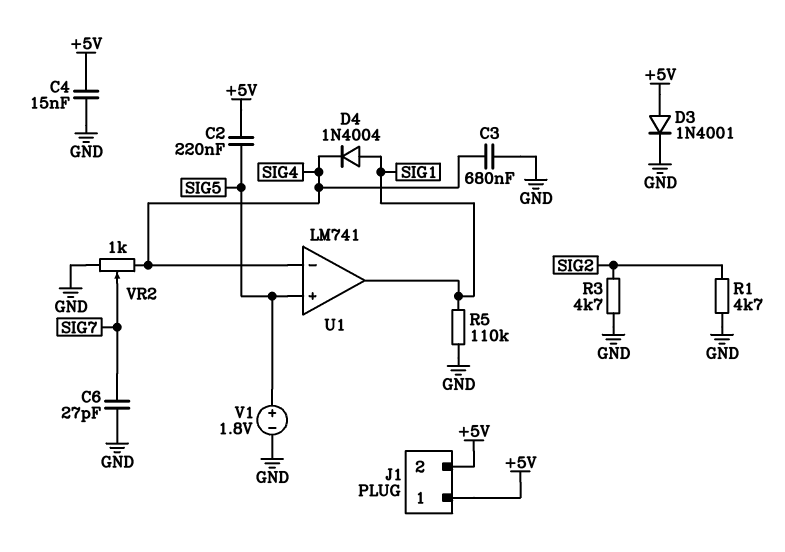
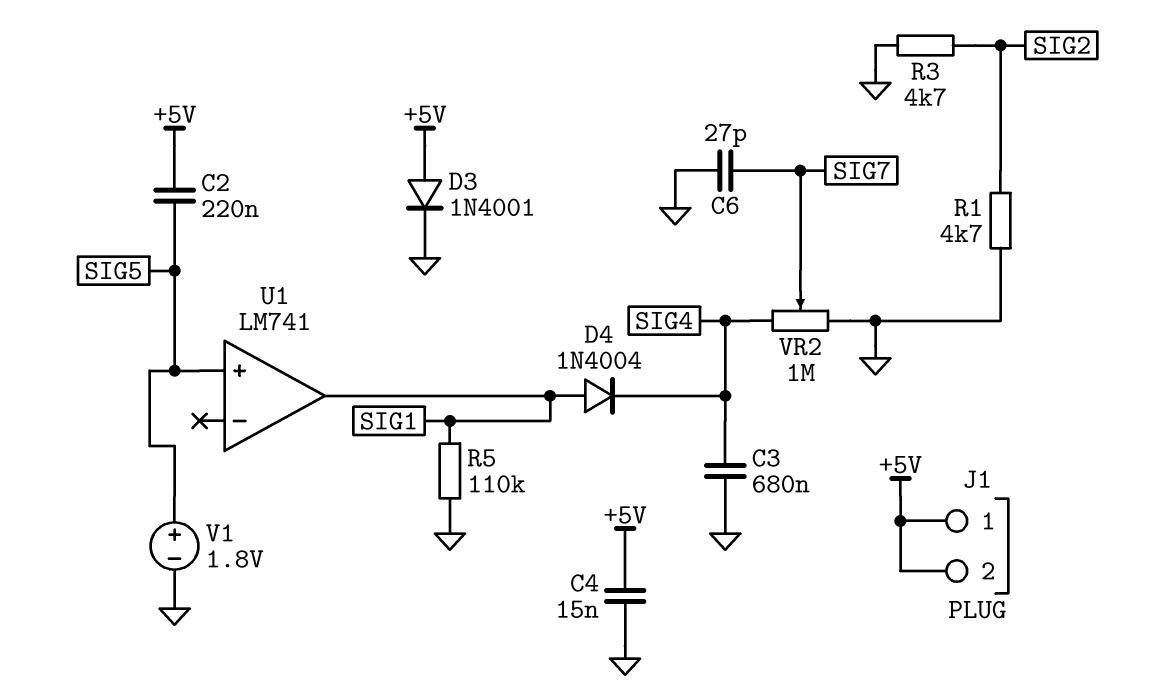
U1 pin in-: SIG4 -> none
VR2: 1k (GND, SIG4, wiper SIG7) -> 1M (GND, SIG4, wiper SIG7)

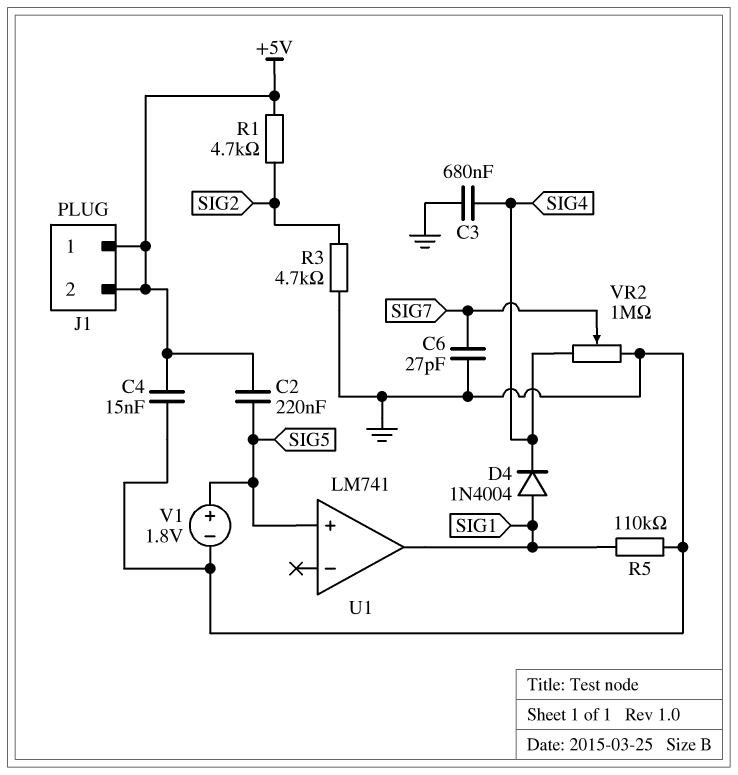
D3: diode 1N4001 (A +5V, K GND) -> none
R1: 4.7k (GND, SIG2) -> 4.7k (+5V, SIG2)

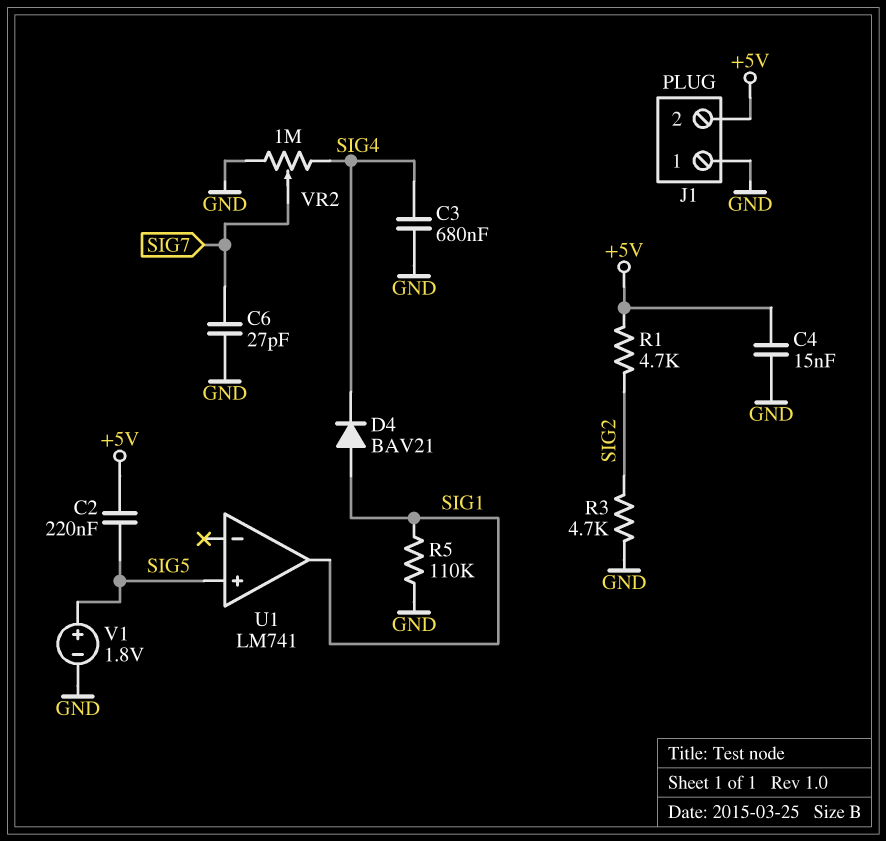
D4: diode 1N4004 (A SIG1, K SIG4) -> diode BAV21 (A SIG1, K SIG4)
J1 pin 1: +5V -> GND

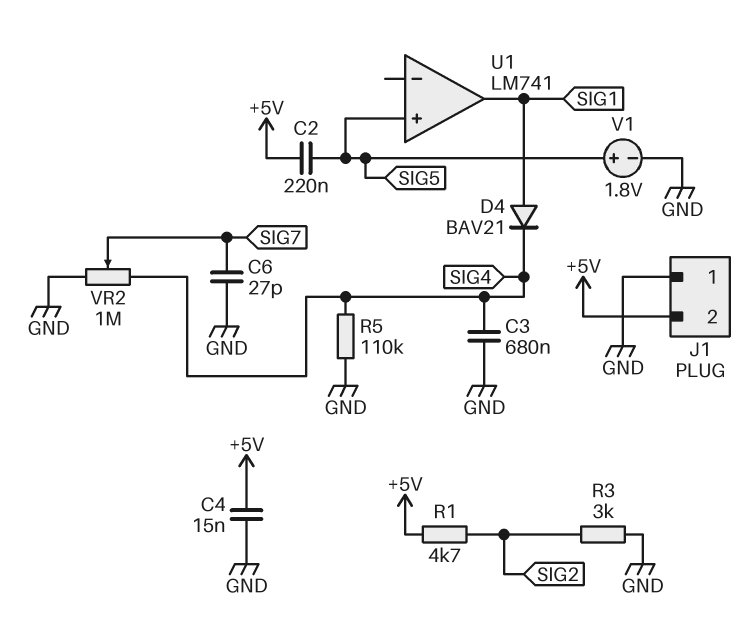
R3: 4.7k (GND, SIG2) -> 3k (GND, SIG2)
R5: 110k (GND, SIG1) -> 110k (GND, SIG4)

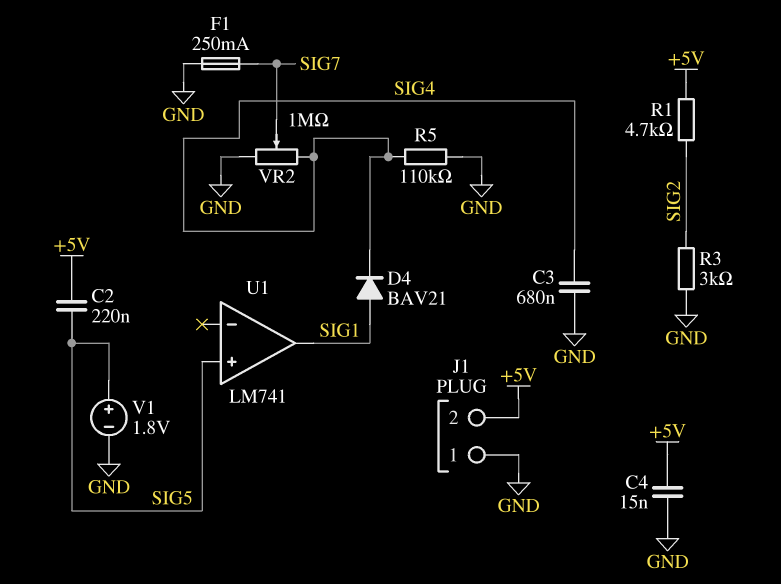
C6: 27pF (GND, SIG7) -> none
F1: none -> 250mA (GND, SIG7)

